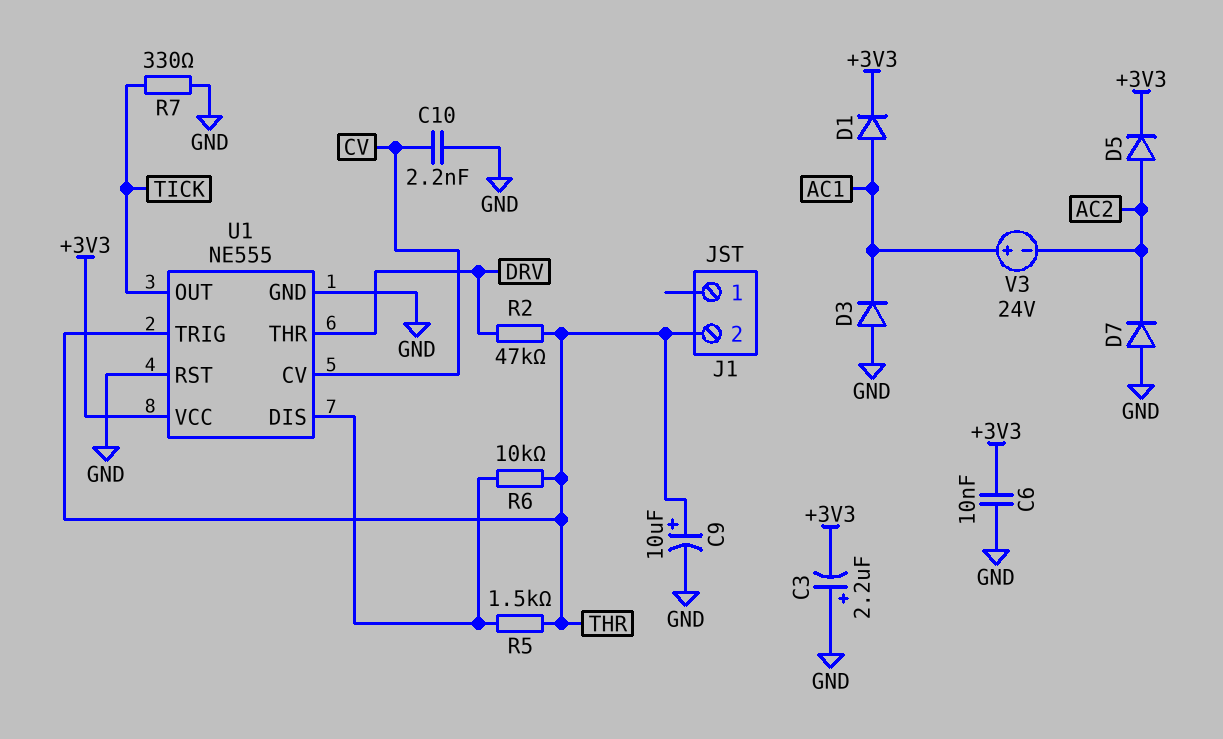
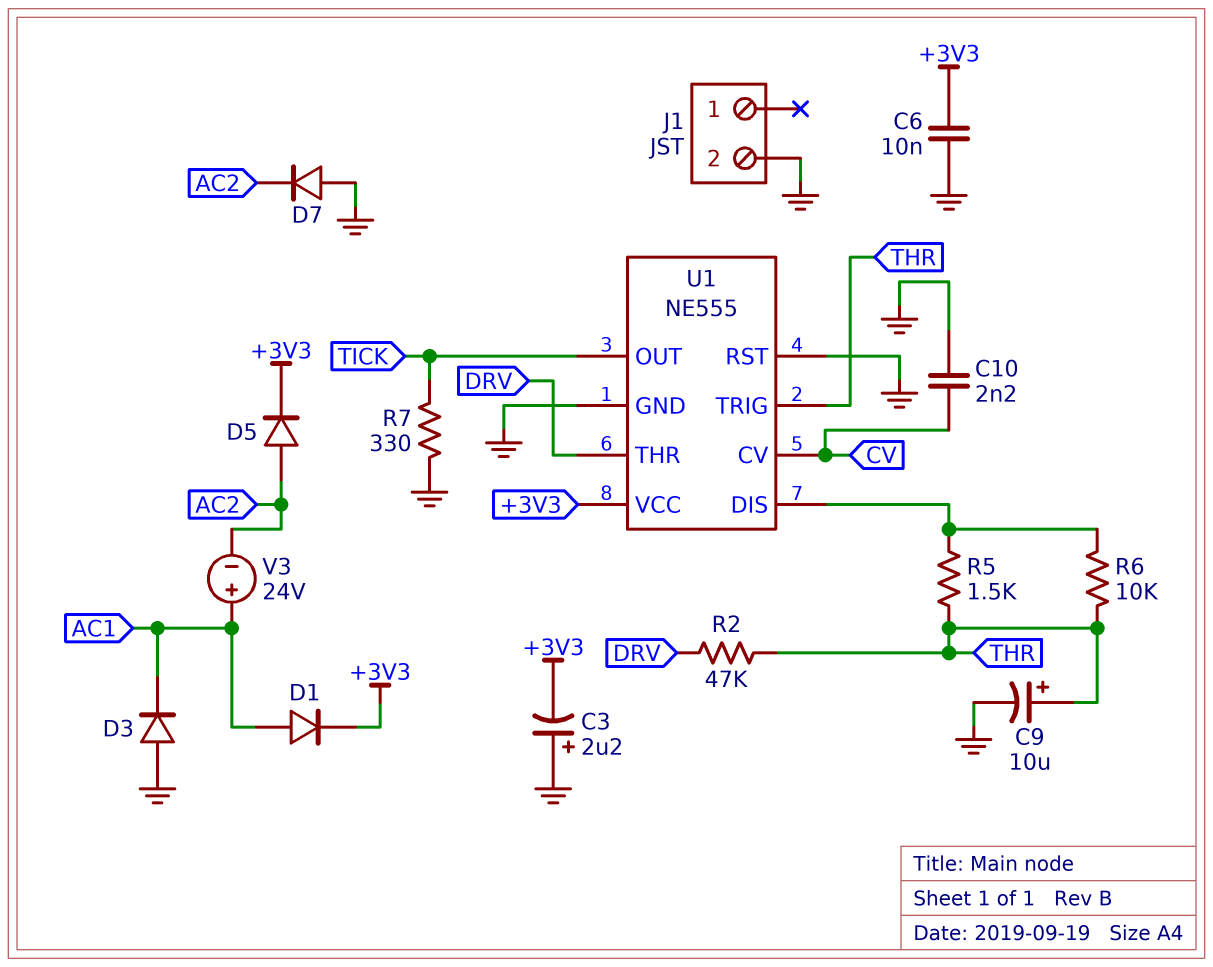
J1 pin 2: THR -> GND

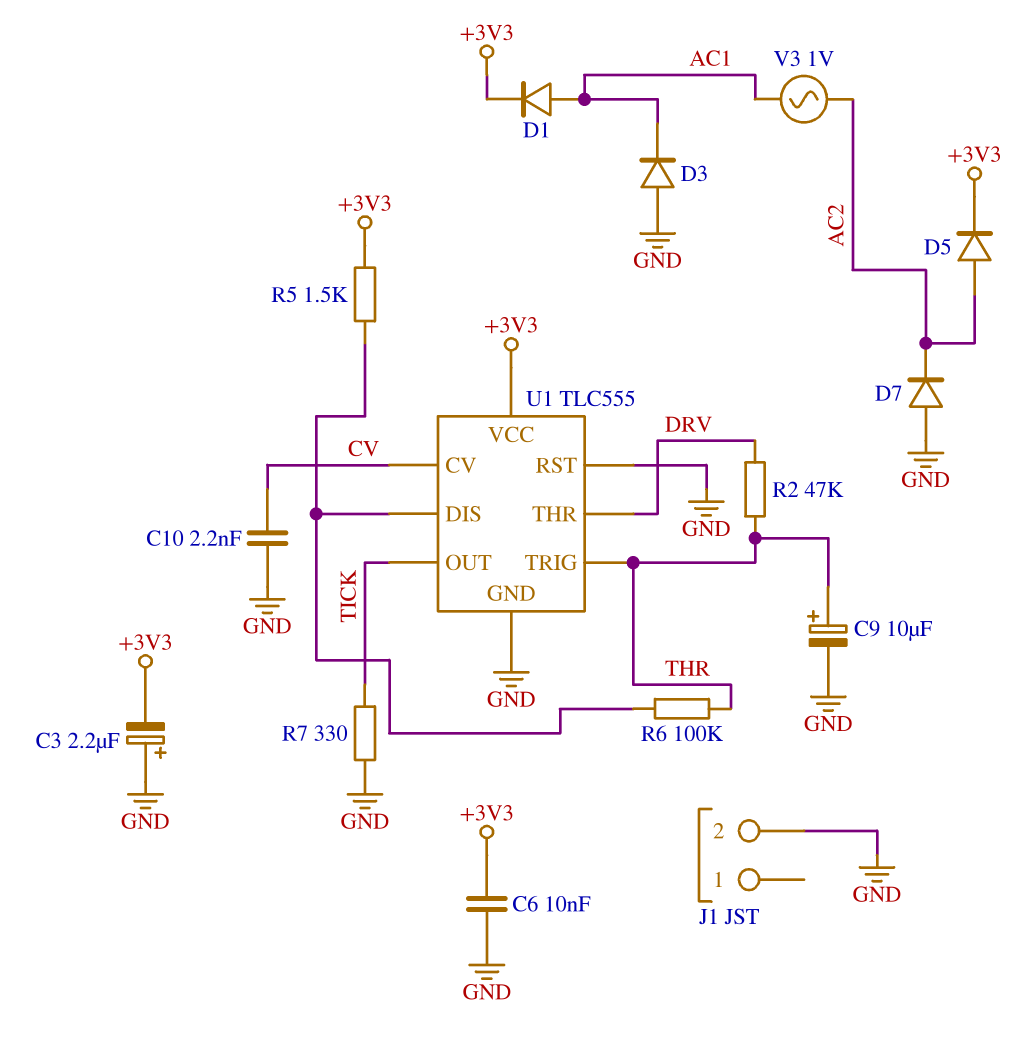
R5: 1.5k (THR, U1/DIS) -> 1.5k (+3V3, U1/DIS)
R6: 10k (THR, U1/DIS) -> 100k (THR, U1/DIS)
U1: NE555 -> TLC555
V3: 24V (plus AC1, minus AC2) -> AC 1V (AC1, AC2)

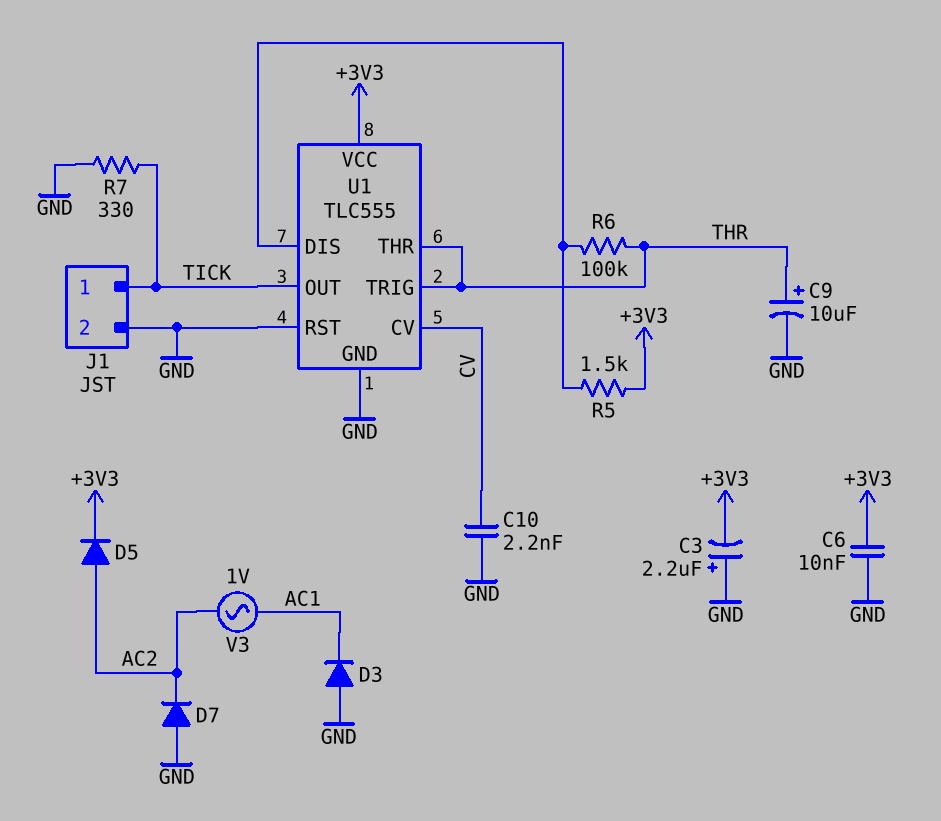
D1: diode (A AC1, K +3V3) -> none
J1 pin 1: none -> TICK
R2: 47k (DRV, THR) -> none
U1 pin THR: DRV -> THR

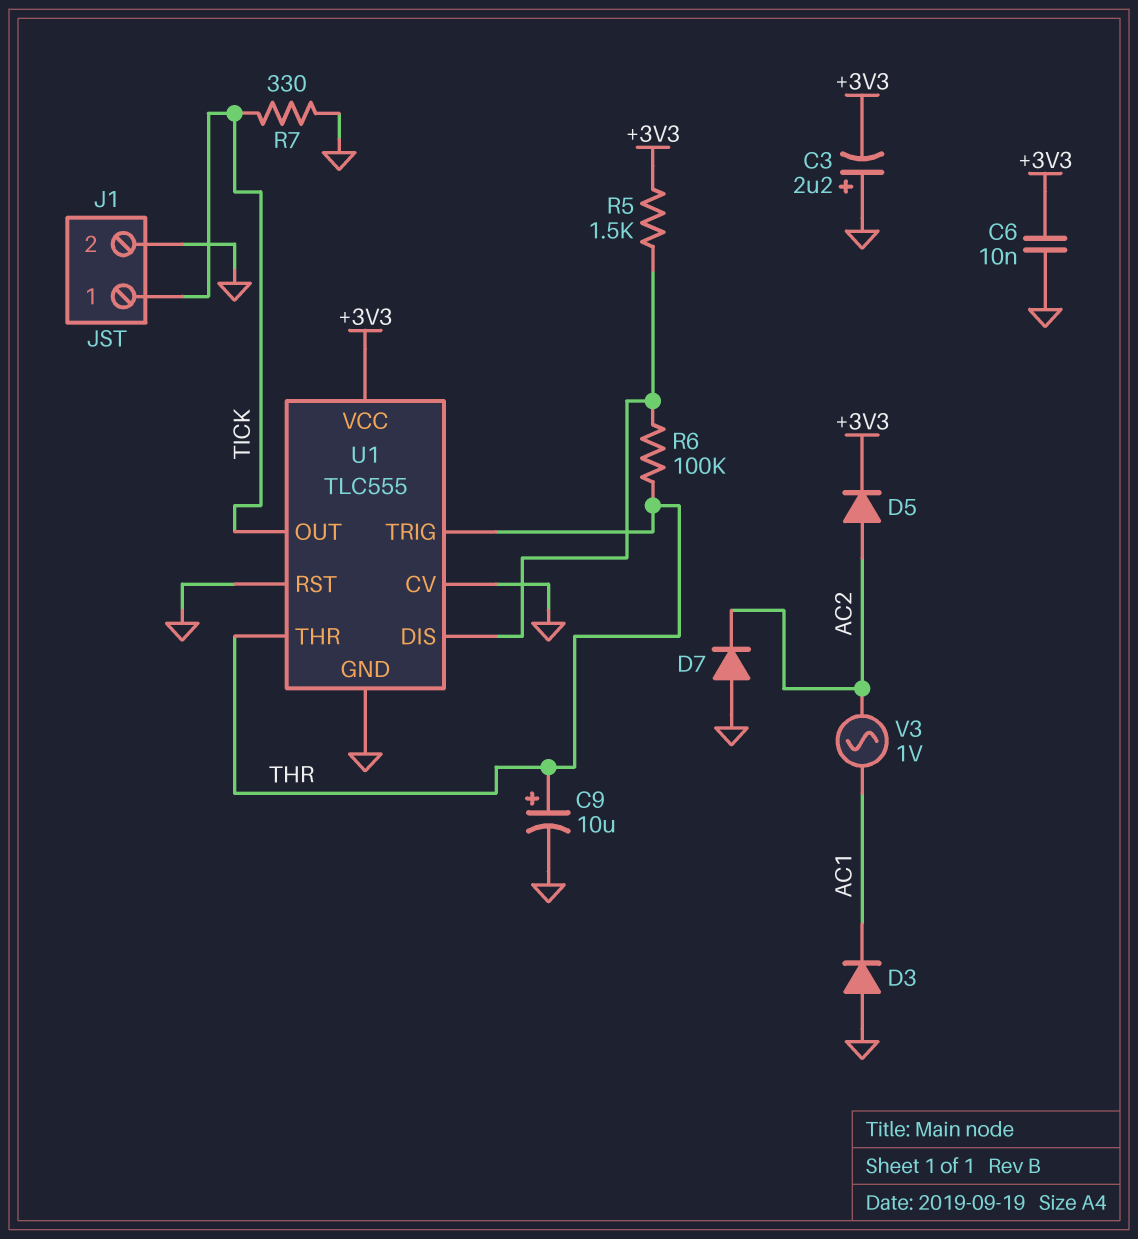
C10: 2.2nF (CV, GND) -> none
U1 pin CV: CV -> GND

